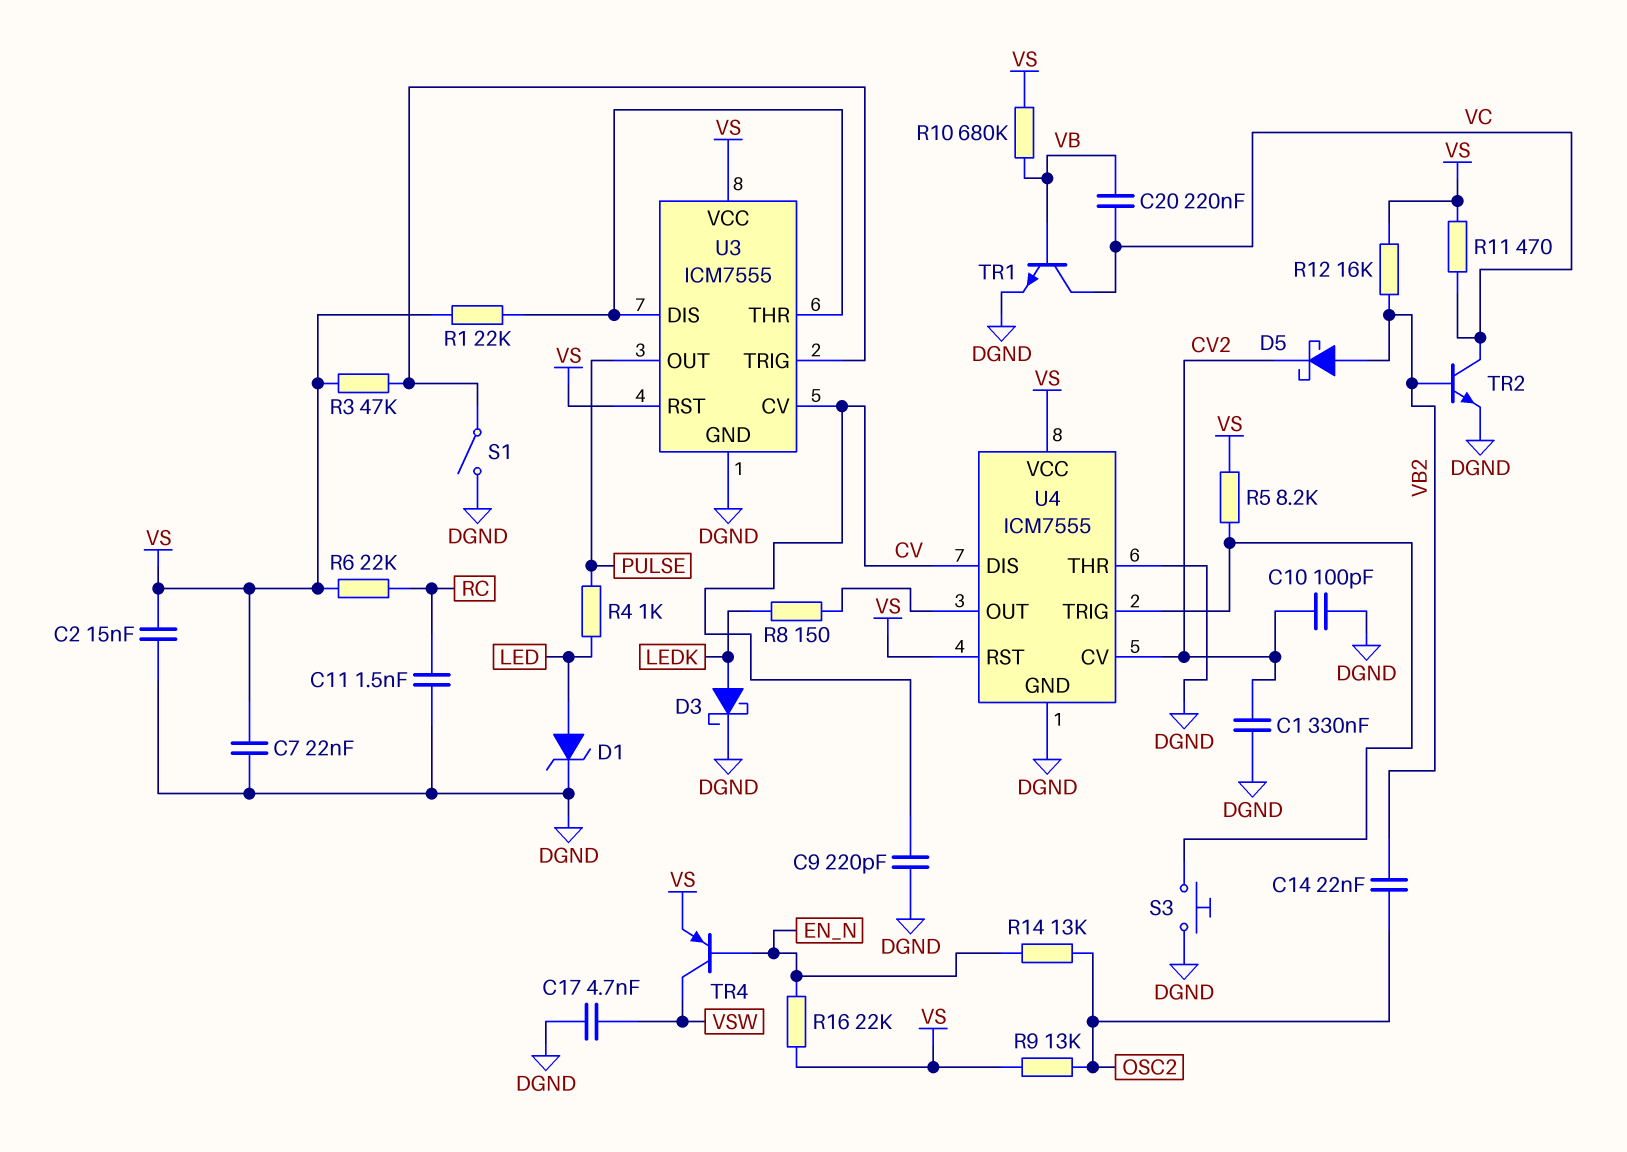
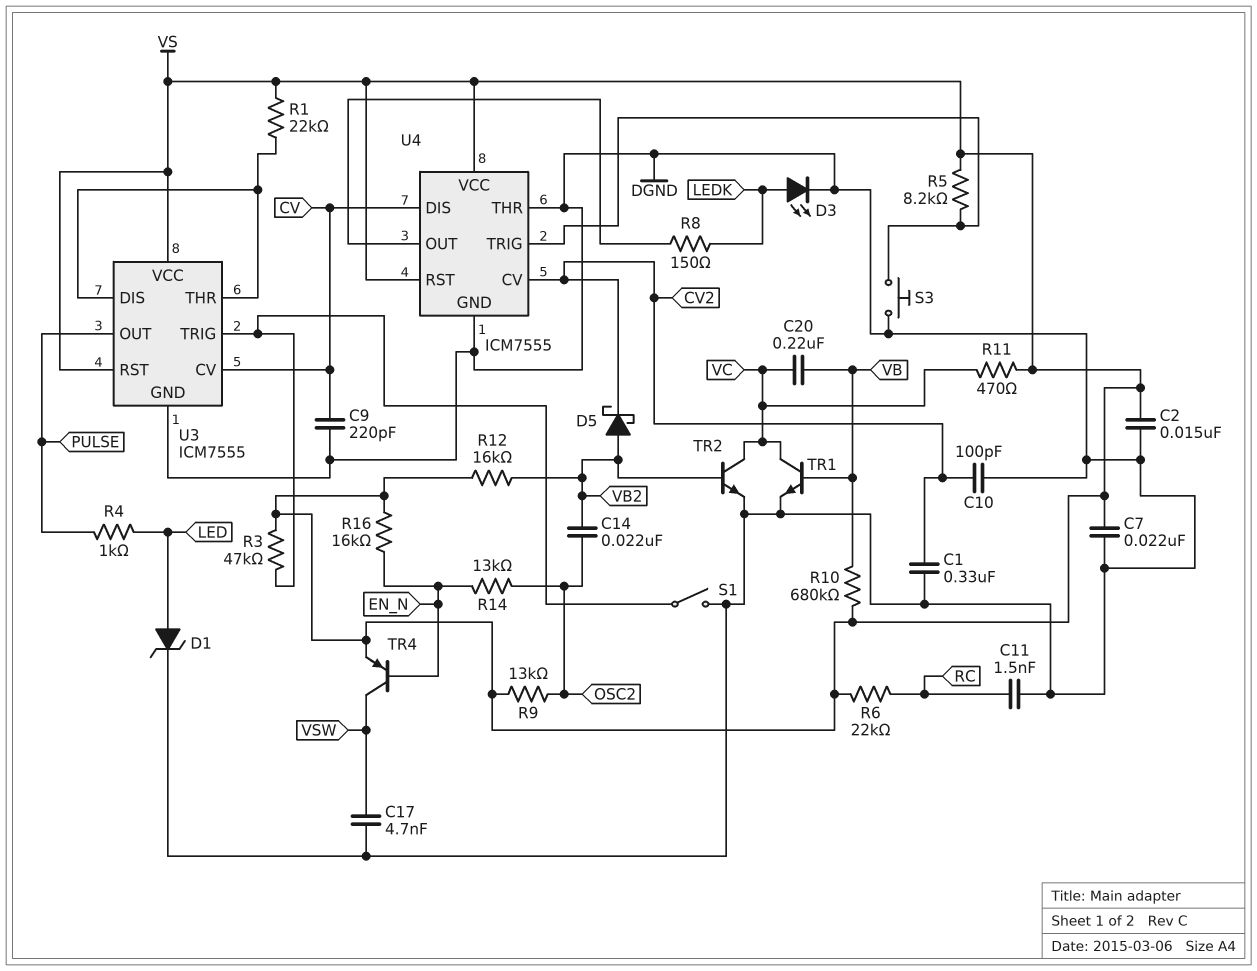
D3: schottky (A LEDK, K DGND) -> LED (A LEDK, K DGND)
R16: 22k (EN_N, VS) -> 16k (EN_N, VS)

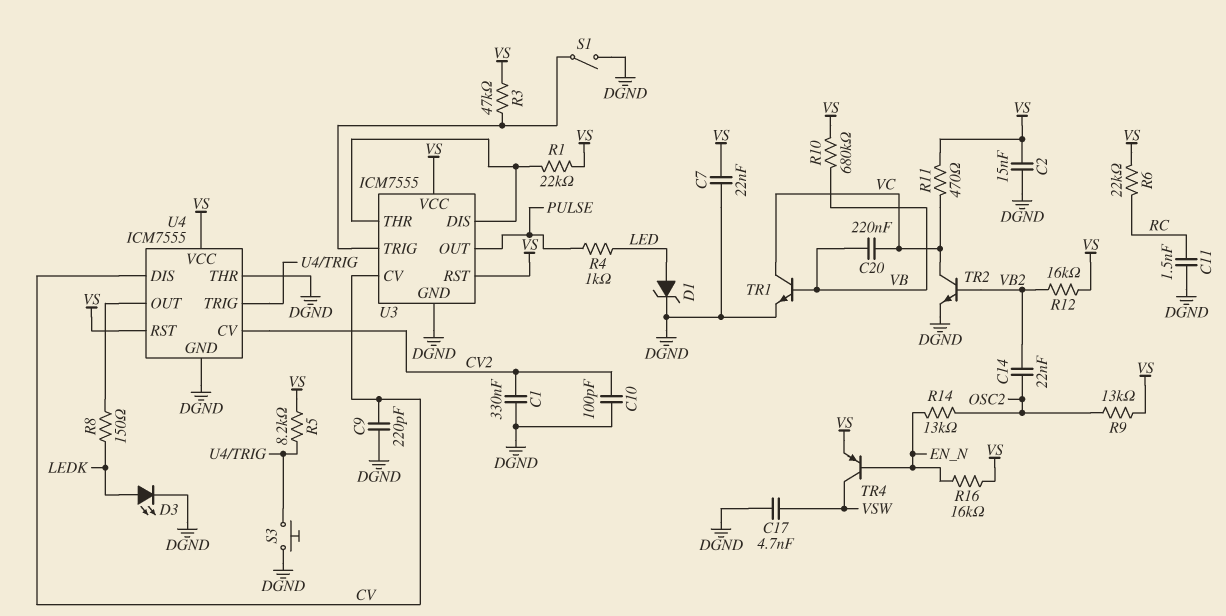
D5: schottky (A VB2, K CV2) -> none

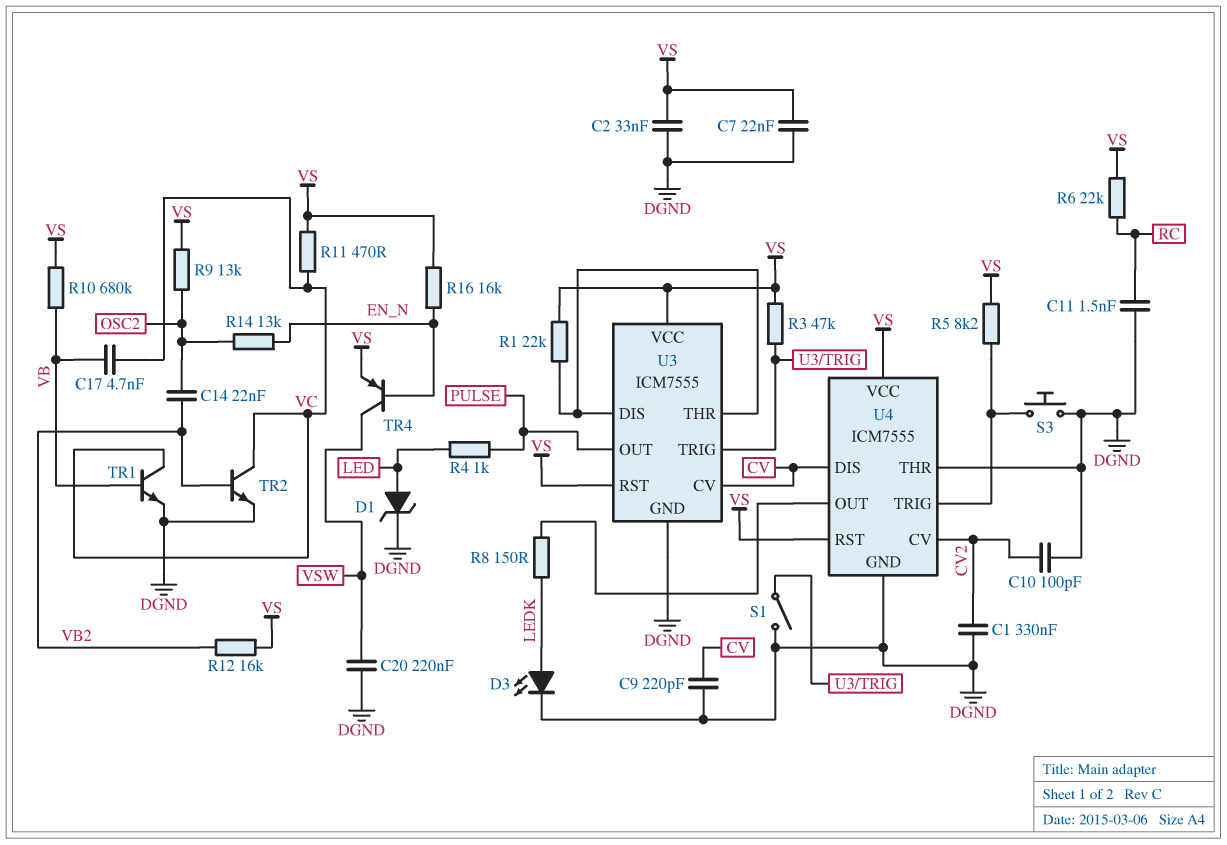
C2: 15nF (DGND, VS) -> 33nF (DGND, VS)
C17: 4.7nF (DGND, VSW) -> 4.7nF (VB, VC)
C20: 220nF (VB, VC) -> 220nF (DGND, VSW)

